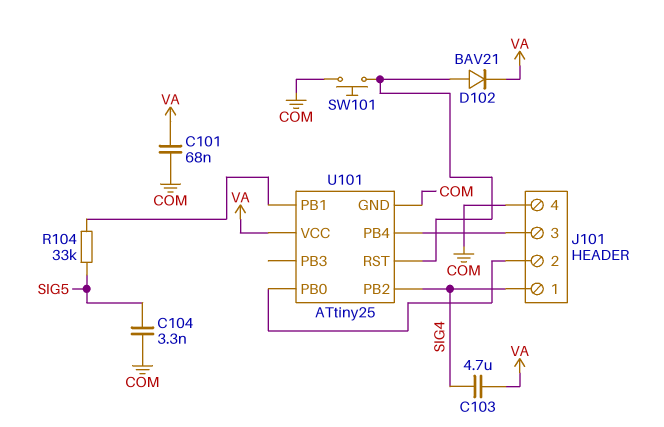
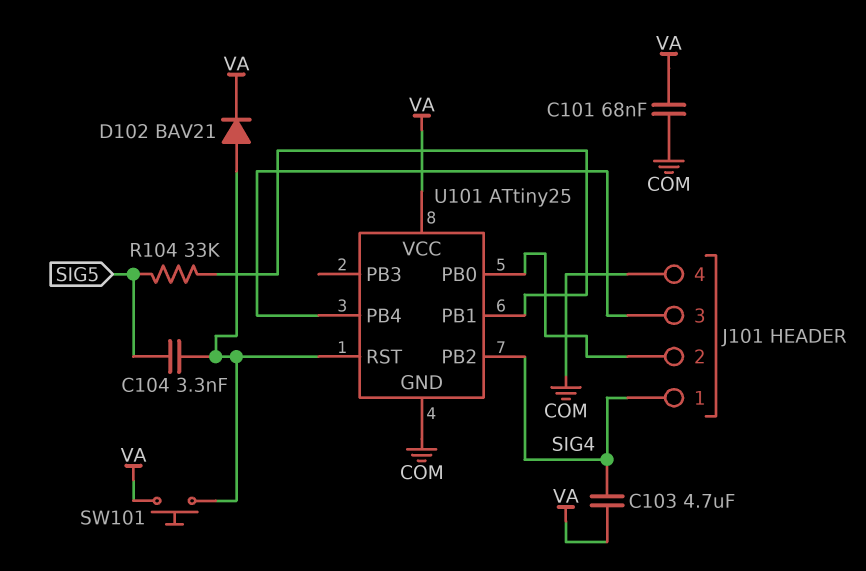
C104: 3.3nF (COM, SIG5) -> 3.3nF (SIG5, U101/RST)
SW101: button (COM, U101/RST) -> button (U101/RST, VA)

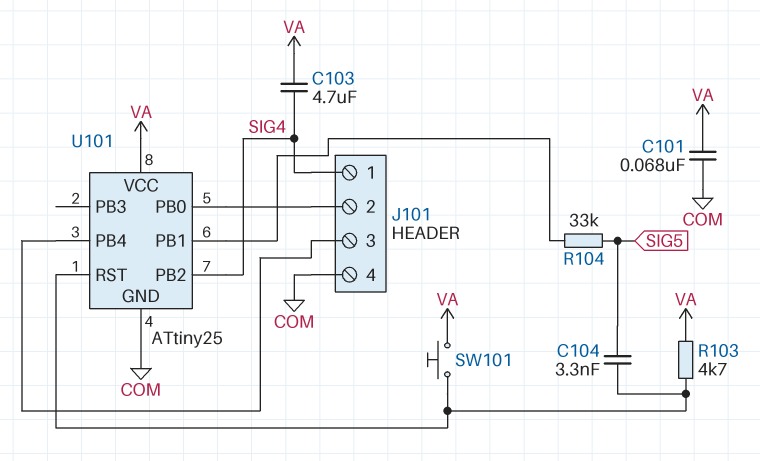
D102: diode BAV21 (A U101/RST, K VA) -> none
R103: none -> 4.7k (U101/RST, VA)

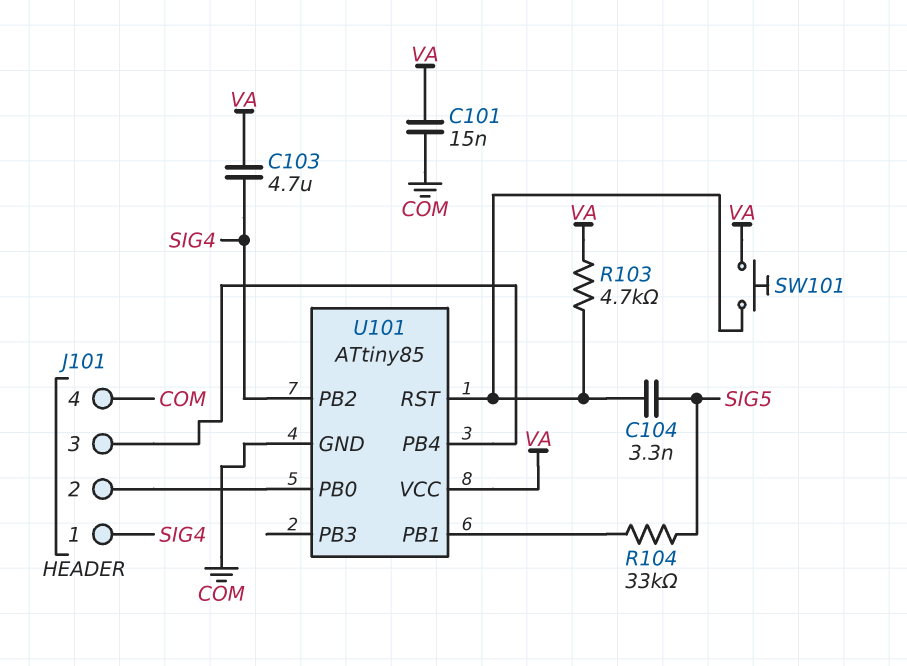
C101: 68nF (COM, VA) -> 15nF (COM, VA)
U101: ATtiny25 -> ATtiny85

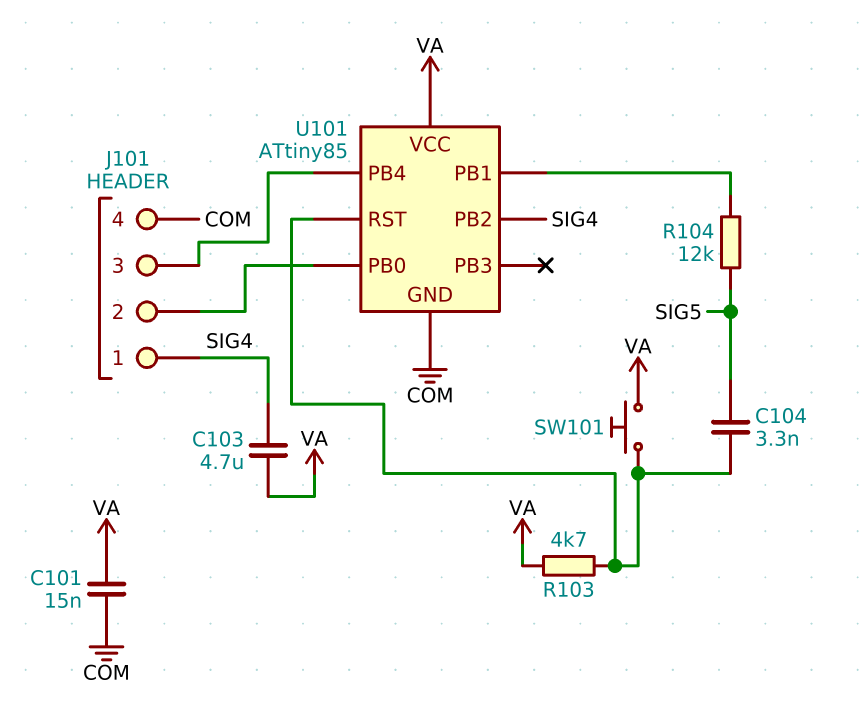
R104: 33k (SIG5, U101/PB1) -> 12k (SIG5, U101/PB1)

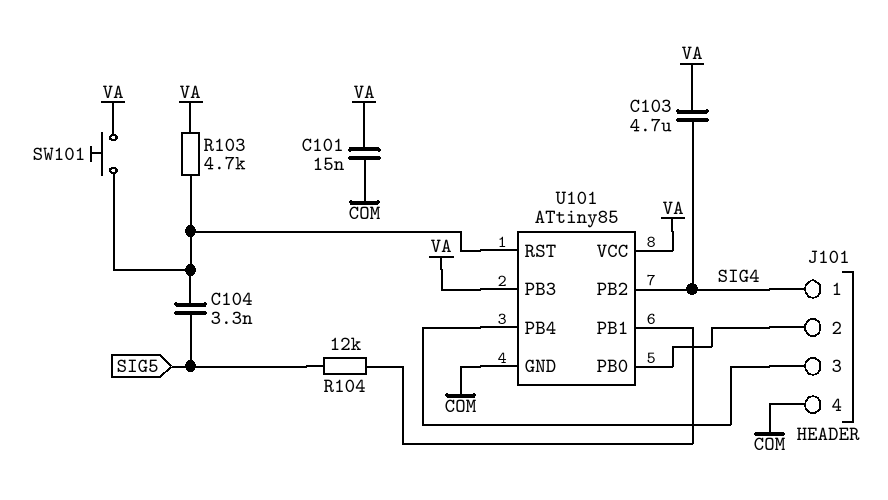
U101 pin PB3: none -> VA

